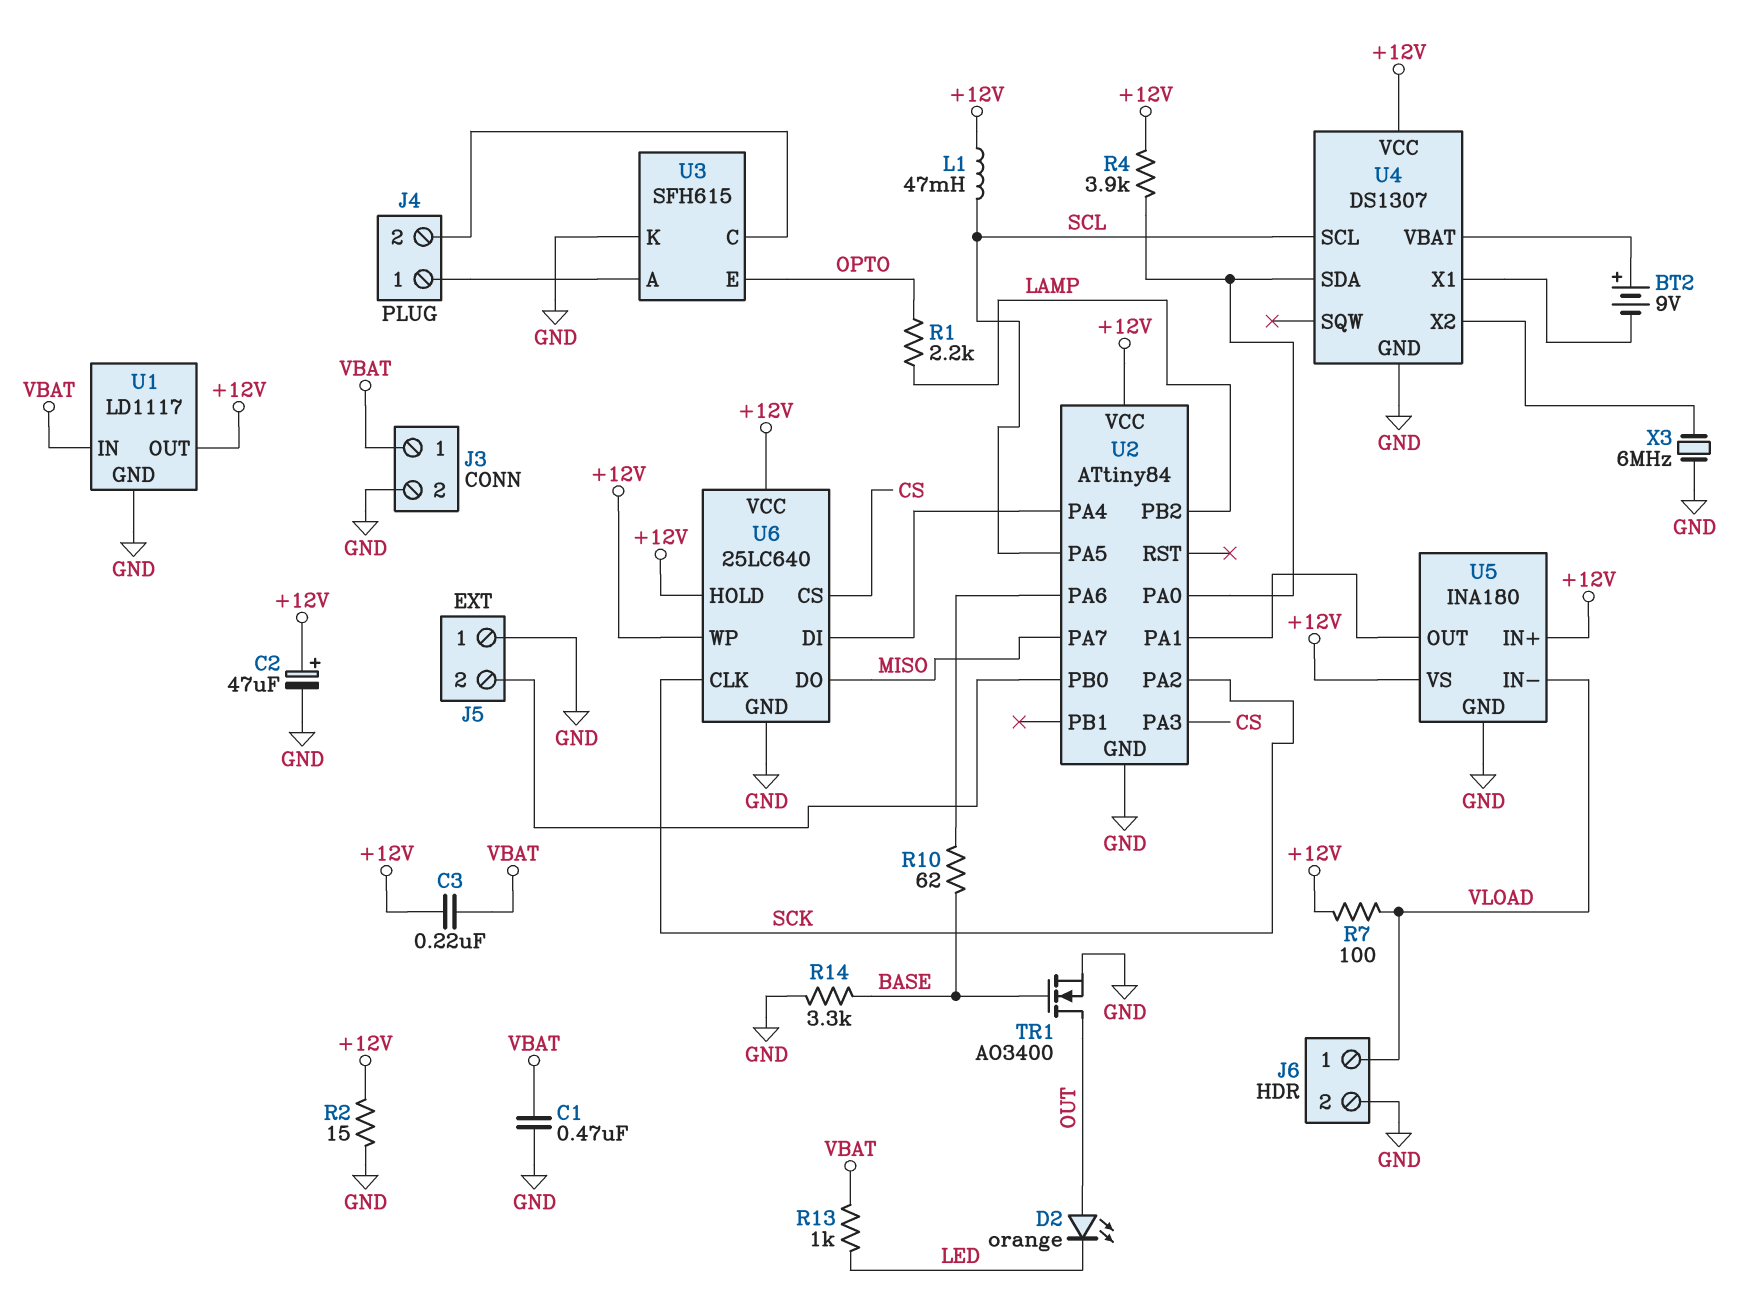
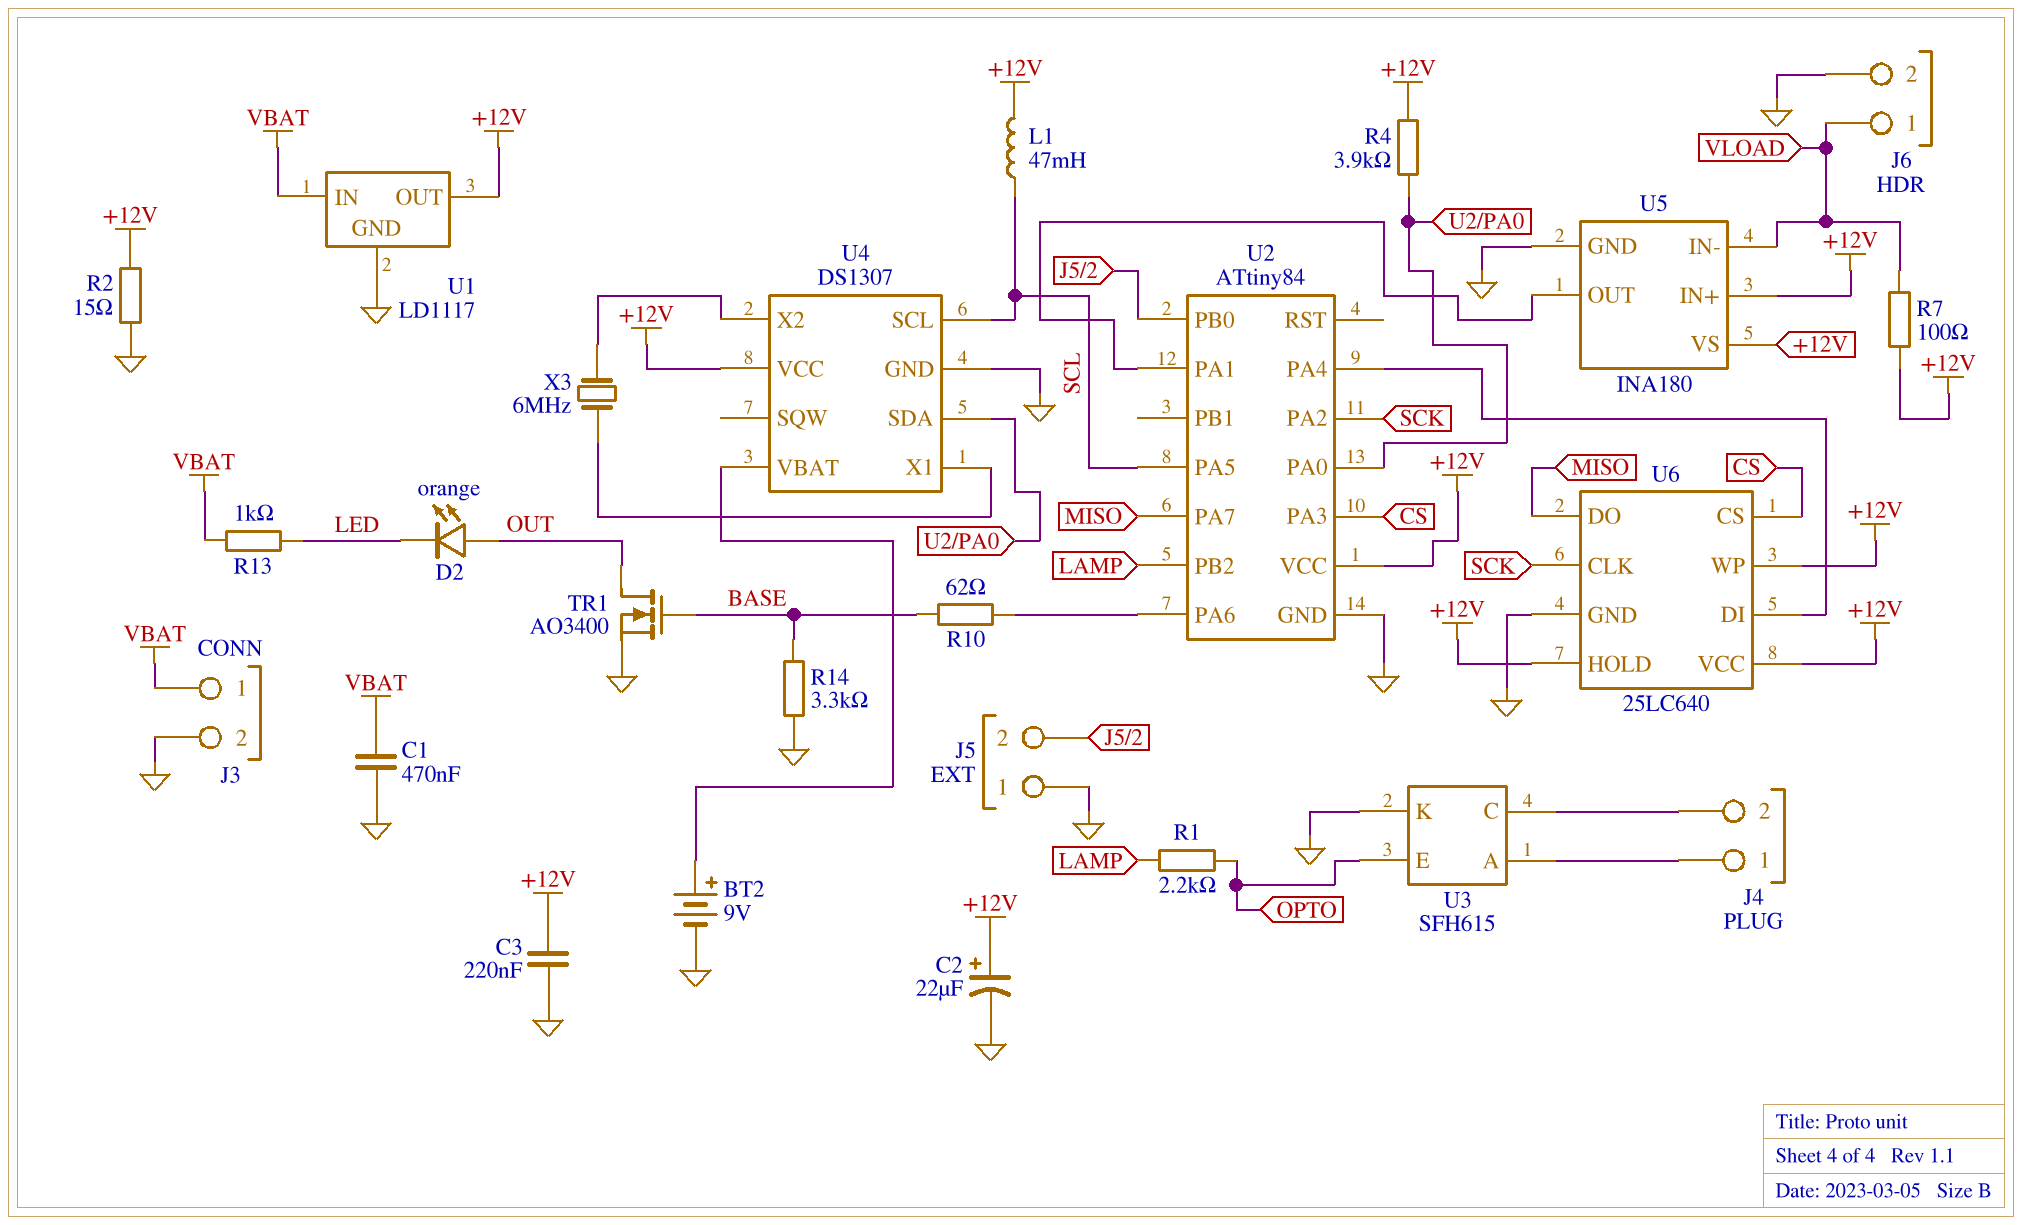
BT2: 9V (plus U4/VBAT, minus U4/X1) -> 9V (plus U4/VBAT, minus GND)
C2: 47uF (plus +12V, minus GND) -> 22uF (plus +12V, minus GND)
C3: 220nF (+12V, VBAT) -> 220nF (+12V, GND)
X3: 6MHz (GND, U4/X2) -> 6MHz (U4/X1, U4/X2)

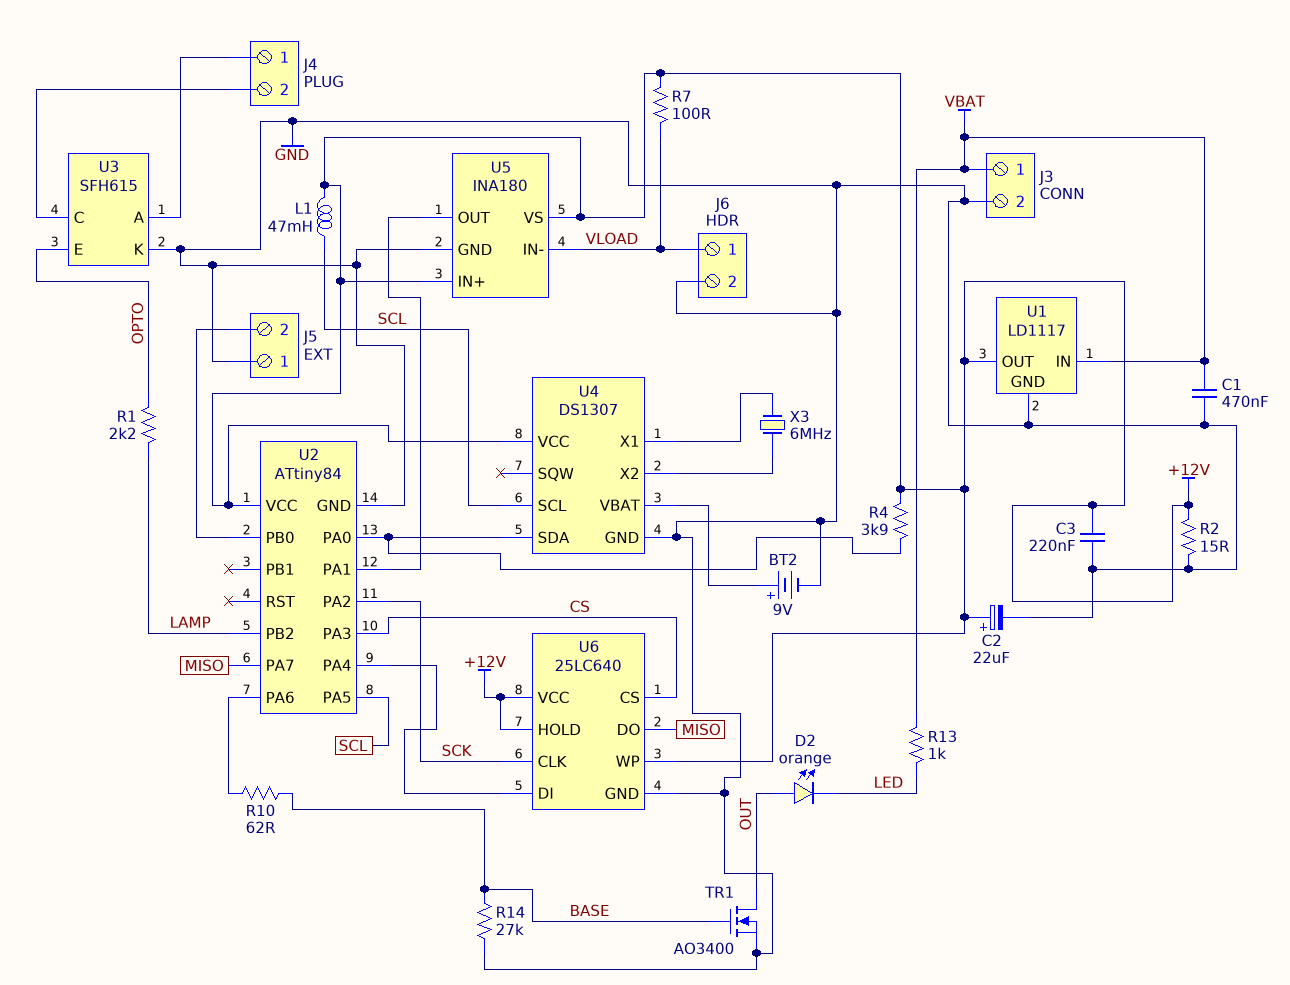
R14: 3.3k (BASE, GND) -> 27k (BASE, GND)

